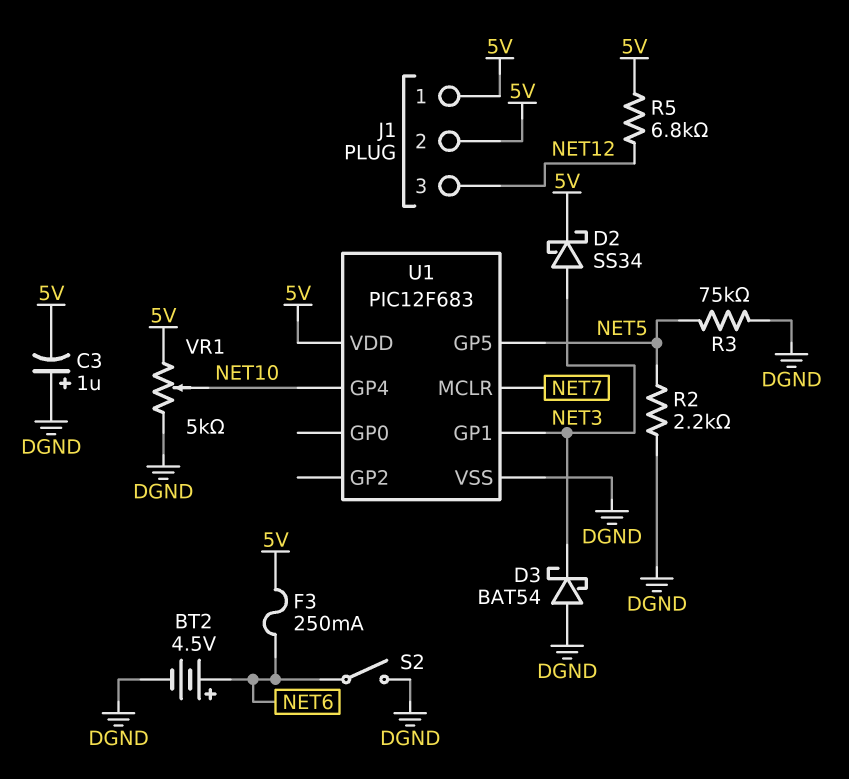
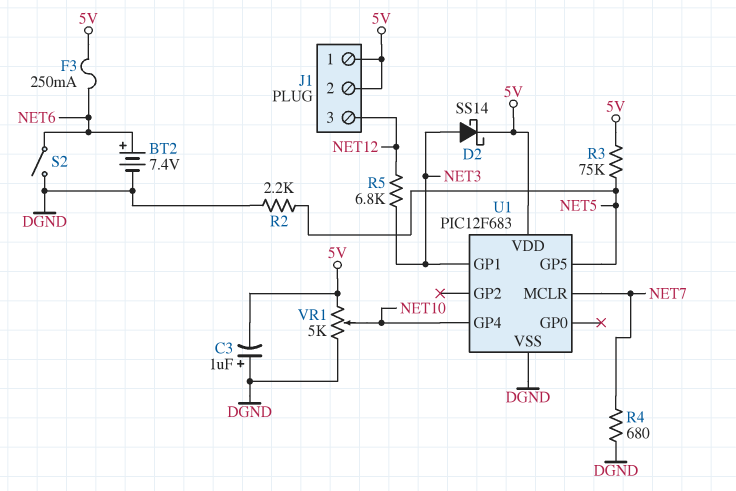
BT2: 4.5V (plus NET6, minus DGND) -> 7.4V (plus NET6, minus DGND)
D2: schottky SS34 (A NET3, K 5V) -> schottky SS14 (A NET3, K 5V)
D3: schottky BAT54 (A DGND, K NET3) -> none
R3: 75k (DGND, NET5) -> 75k (5V, NET5)
R4: none -> 680 (DGND, NET7)
R5: 6.8k (5V, NET12) -> 6.8k (NET3, NET12)

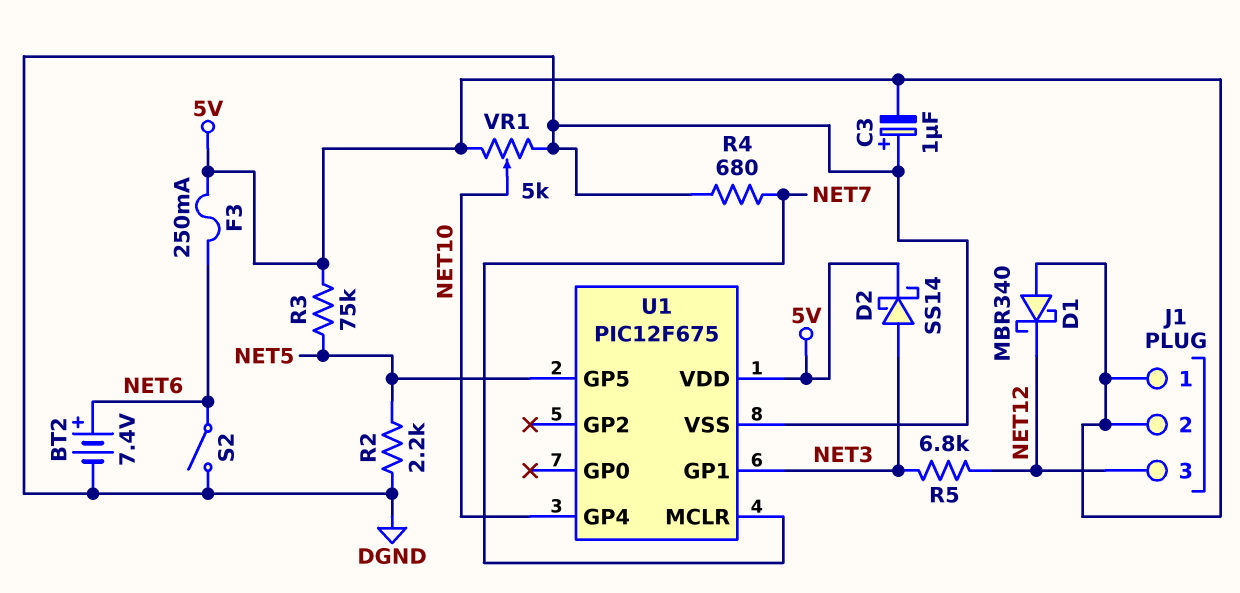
D1: none -> schottky MBR340 (A 5V, K NET12)
U1: PIC12F683 -> PIC12F675

